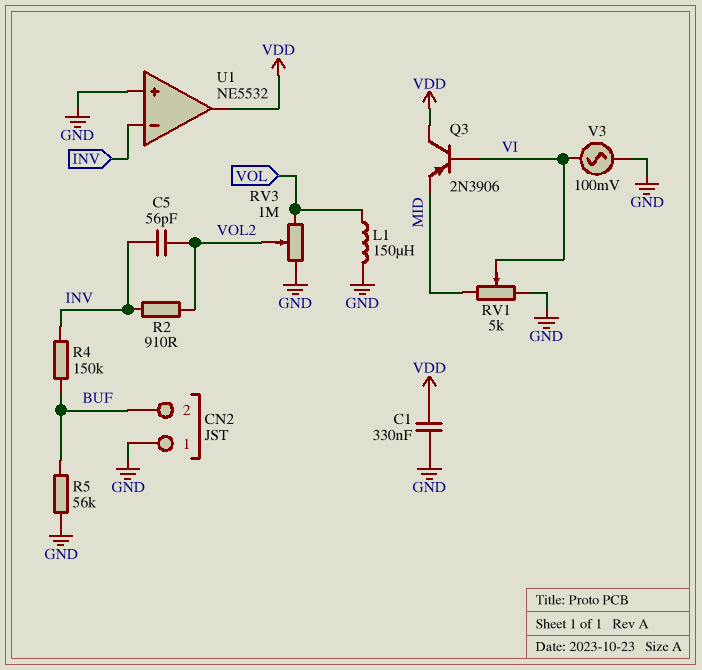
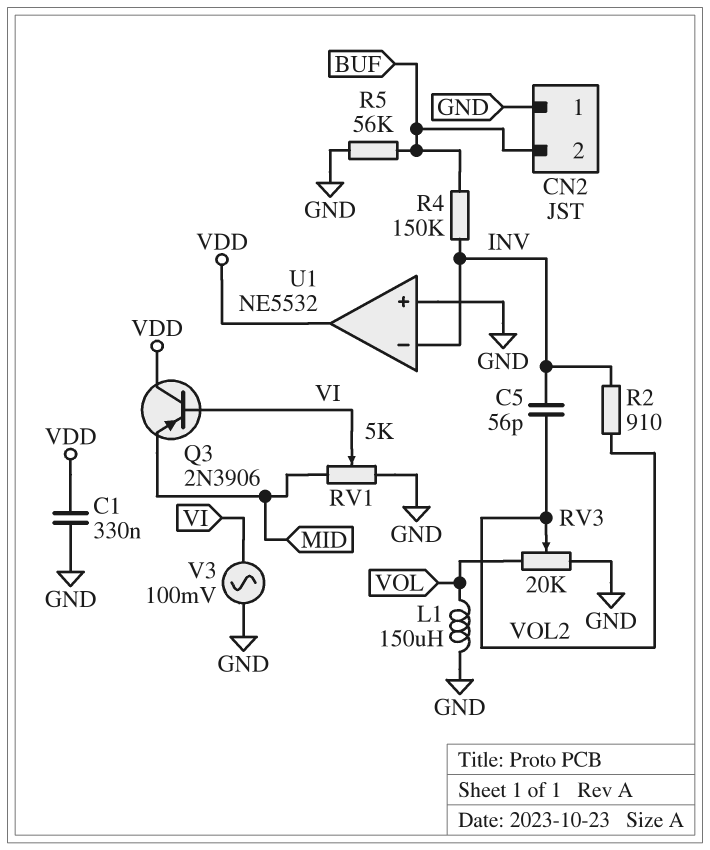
RV3: 1M (GND, VOL, wiper VOL2) -> 20k (GND, VOL, wiper VOL2)

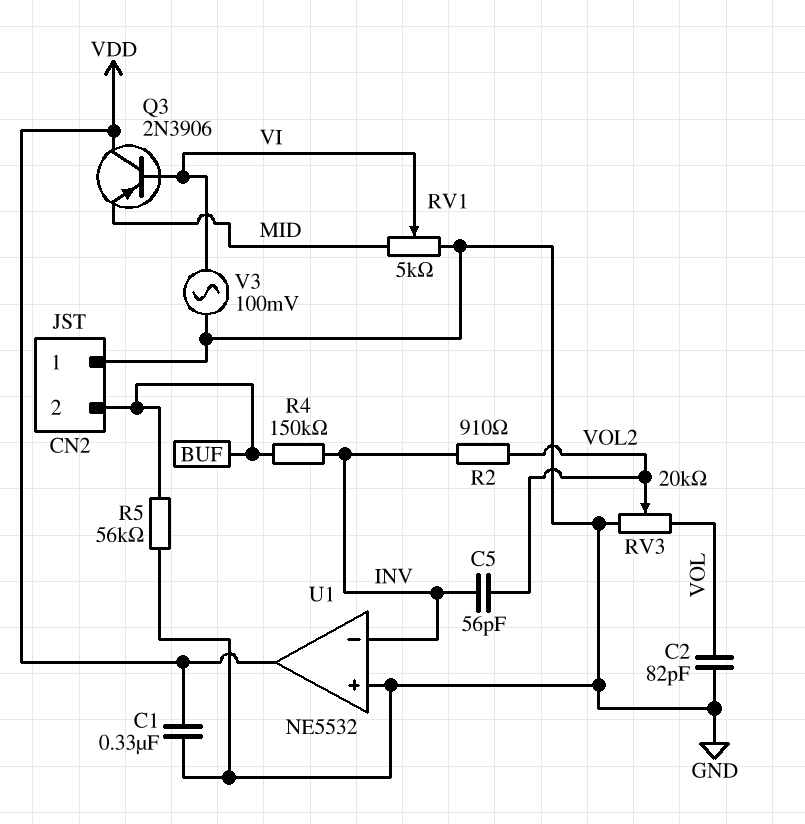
C2: none -> 82pF (GND, VOL)
L1: 150uH (GND, VOL) -> none

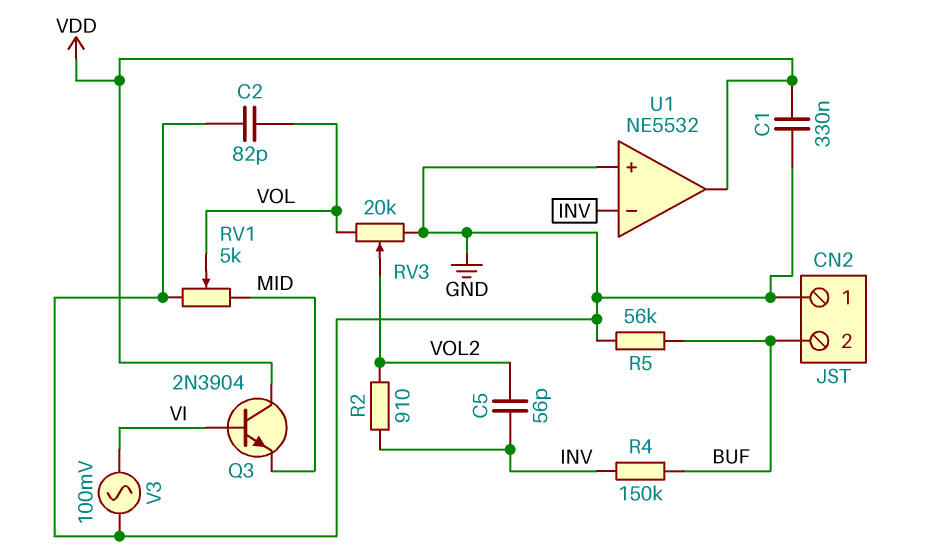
Q3: PNP 2N3906 (B VI, C VDD, E MID) -> NPN 2N3904 (B VI, C VDD, E MID)
RV1: 5k (GND, MID, wiper VI) -> 5k (GND, MID, wiper VOL)

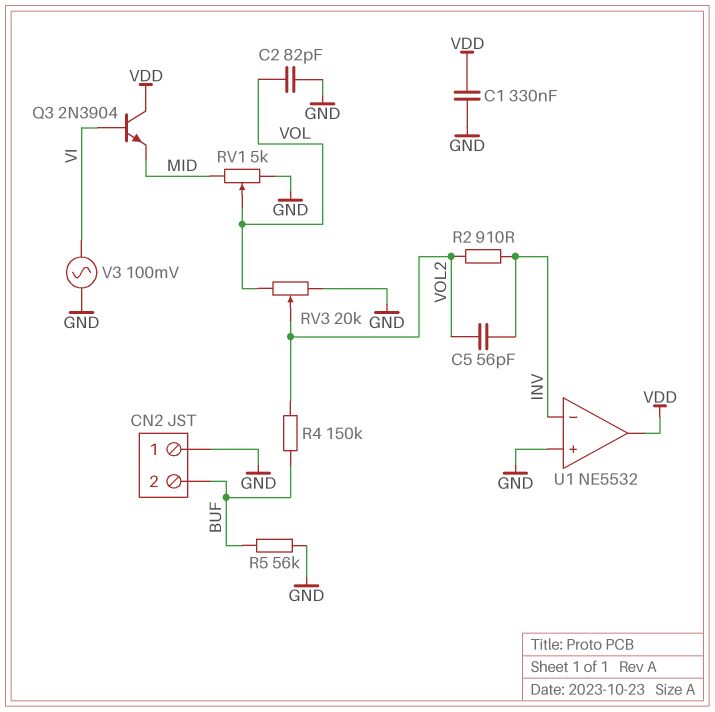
R4: 150k (BUF, INV) -> 150k (BUF, VOL2)

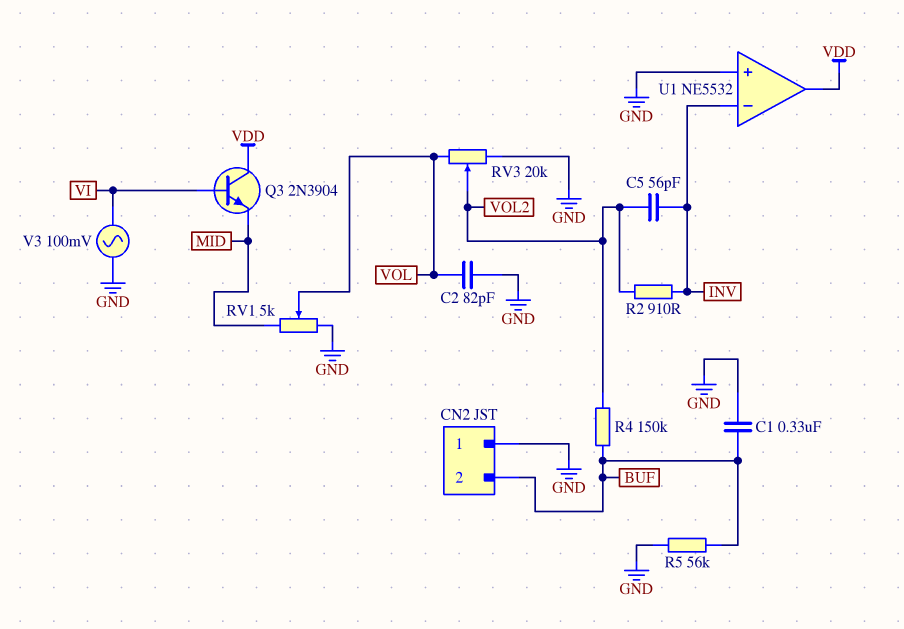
C1: 330nF (GND, VDD) -> 330nF (BUF, GND)

